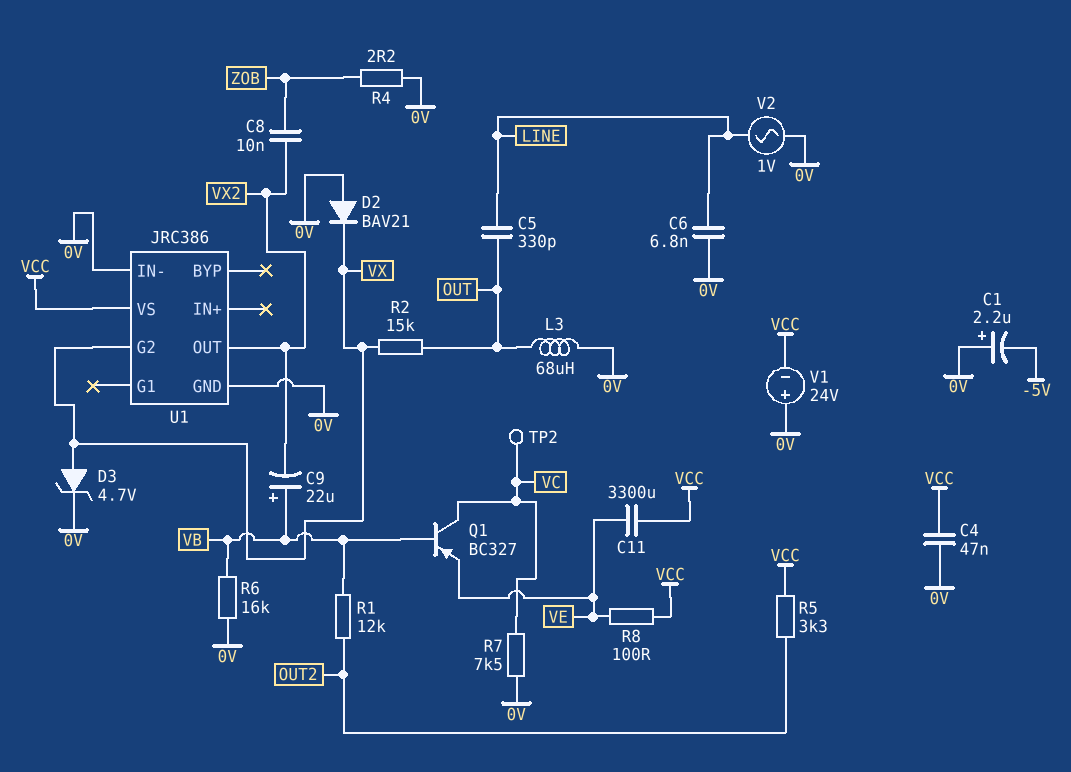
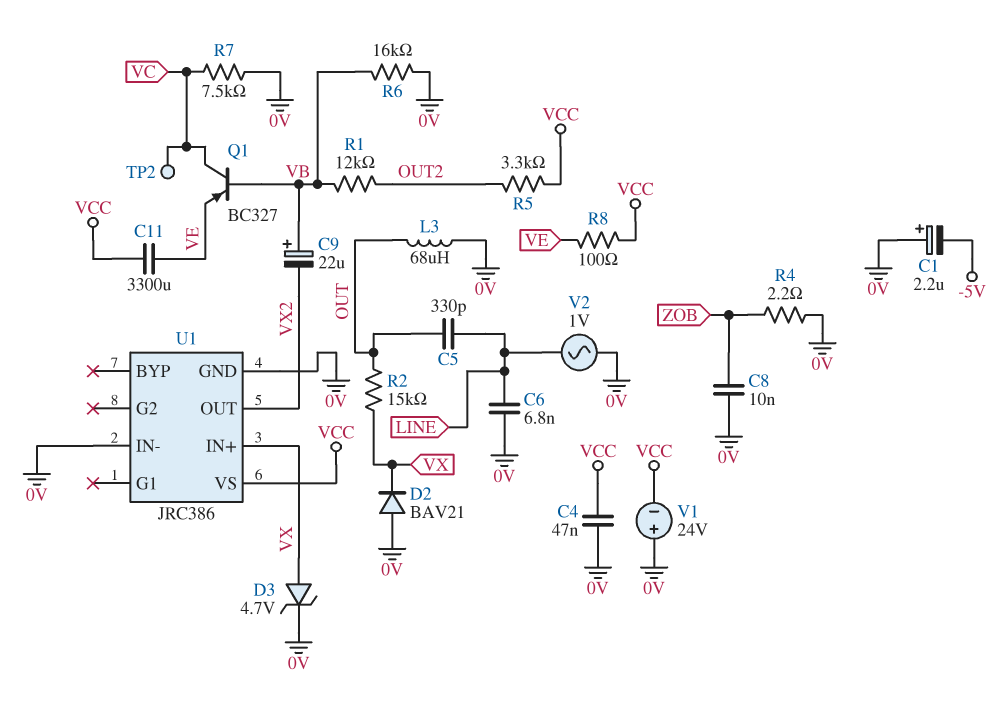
C8: 10nF (VX2, ZOB) -> 10nF (0V, ZOB)
U1 pin G2: VX -> none
U1 pin IN+: none -> VX

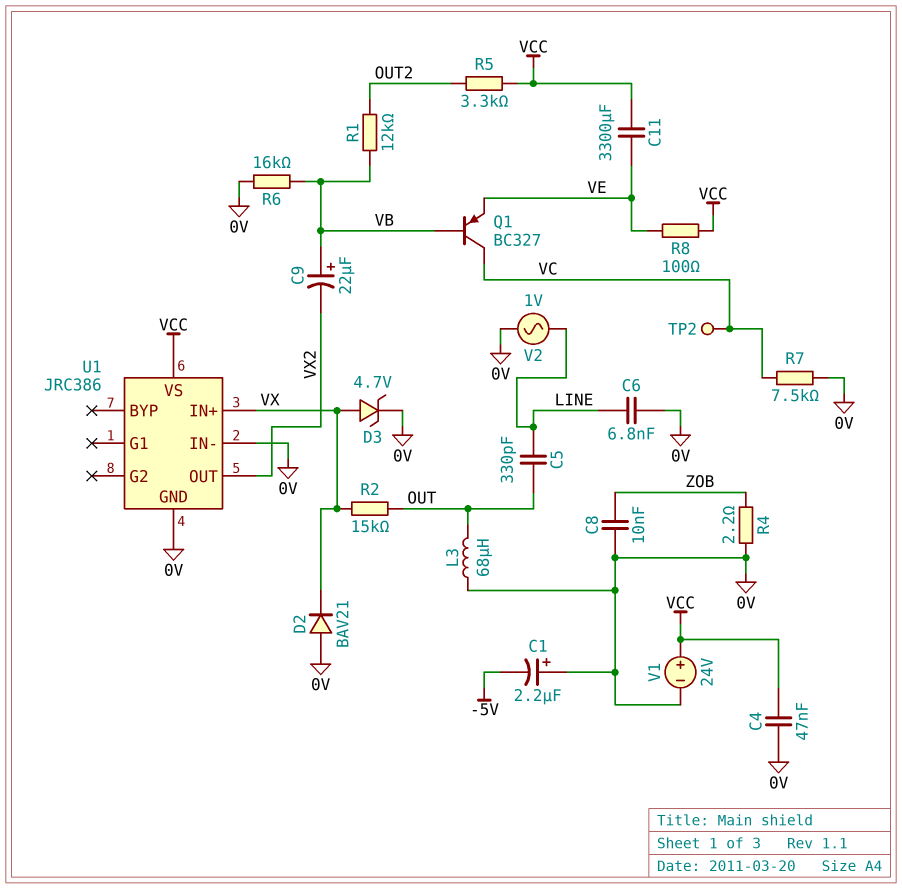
V1: 24V (plus 0V, minus VCC) -> 24V (plus VCC, minus 0V)

